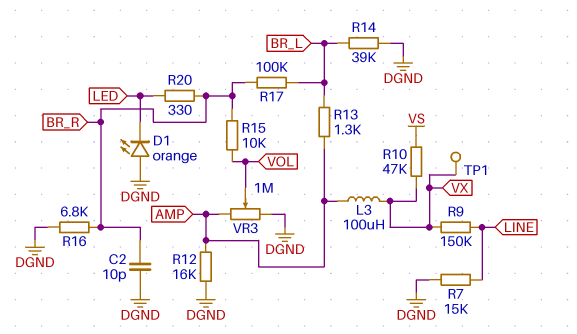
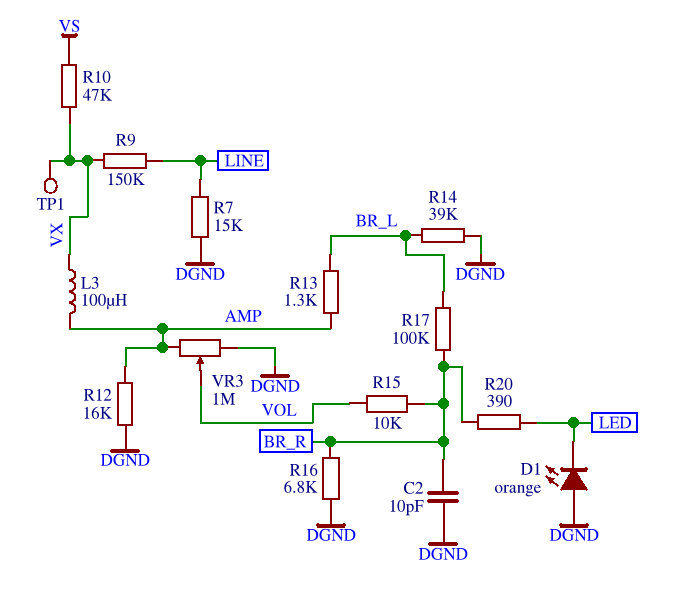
R20: 330 (BR_R, LED) -> 390 (BR_R, LED)

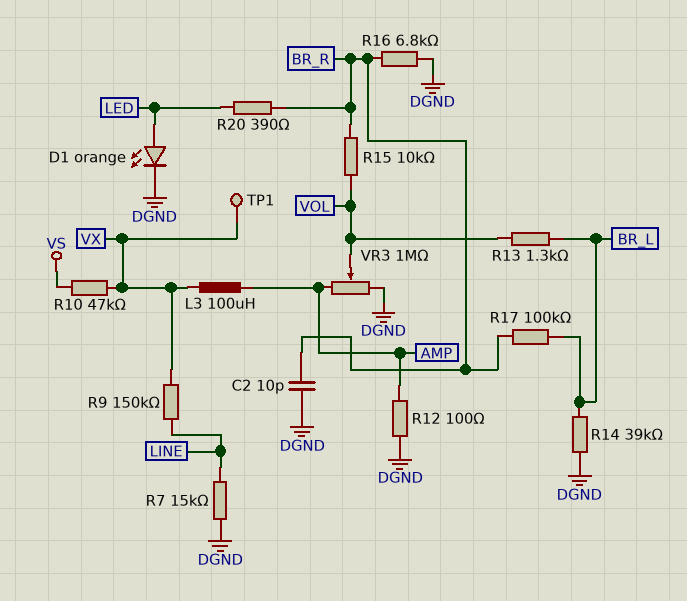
D1: LED orange (A DGND, K LED) -> LED orange (A LED, K DGND)
R12: 16k (AMP, DGND) -> 100 (AMP, DGND)
R13: 1.3k (AMP, BR_L) -> 1.3k (BR_L, VOL)

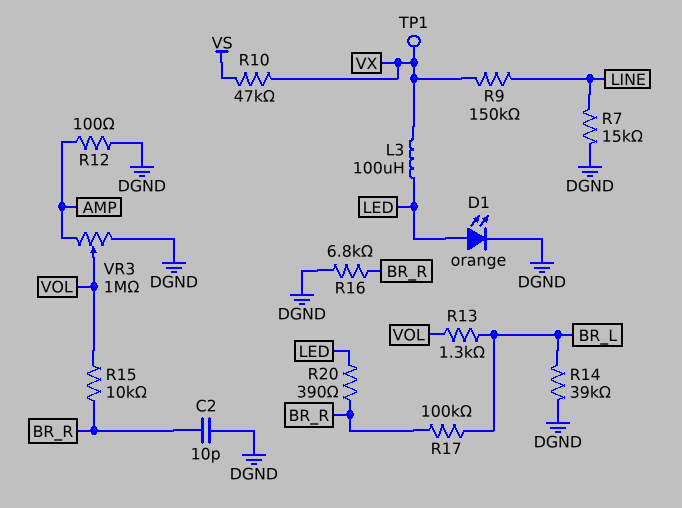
L3: 100uH (AMP, VX) -> 100uH (LED, VX)

